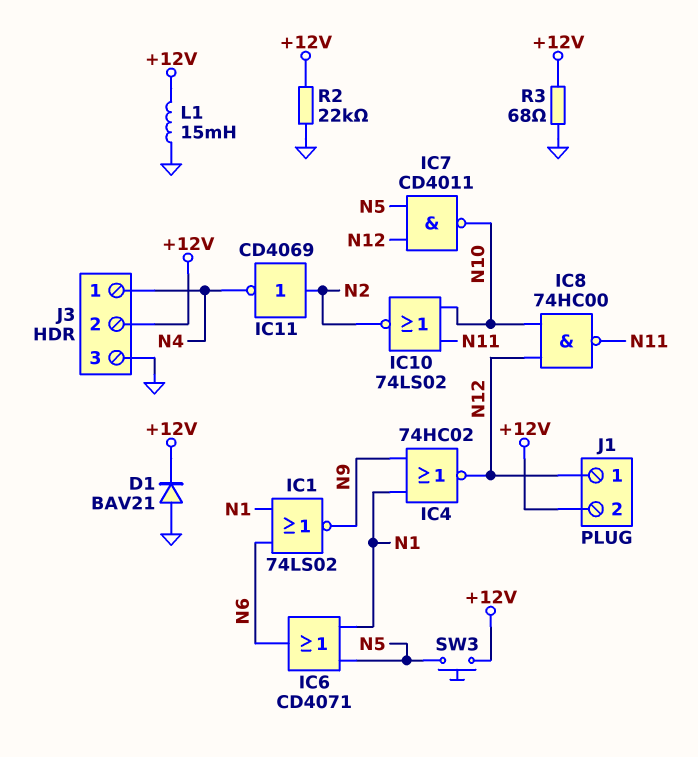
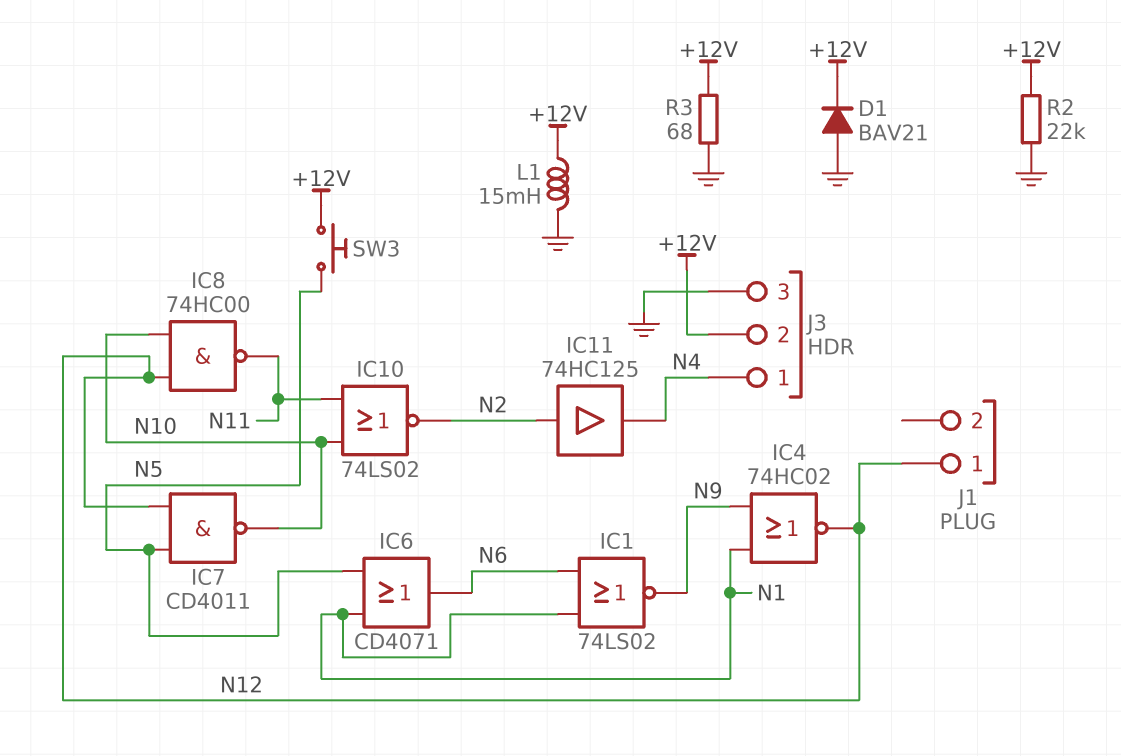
IC11: NOT CD4069 (in N2, out N4) -> buffer 74HC125 (in N2, out N4)
J1 pin 2: +12V -> none

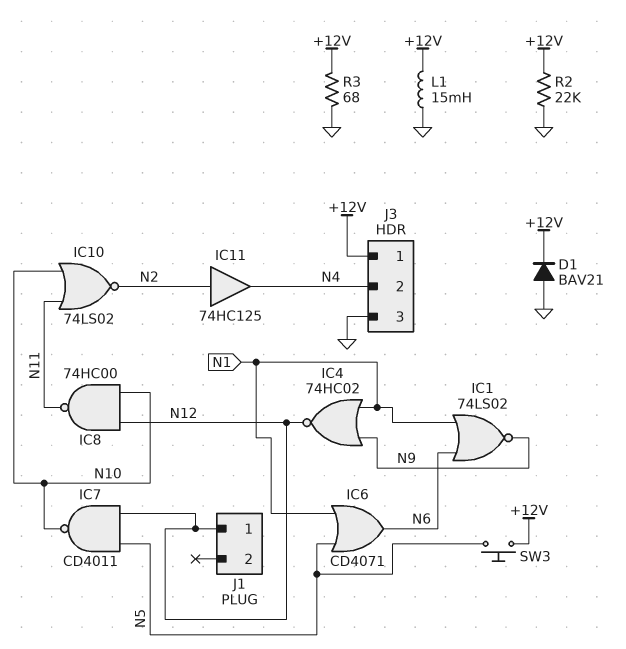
J3 pin 1: N4 -> +12V
J3 pin 2: +12V -> N4

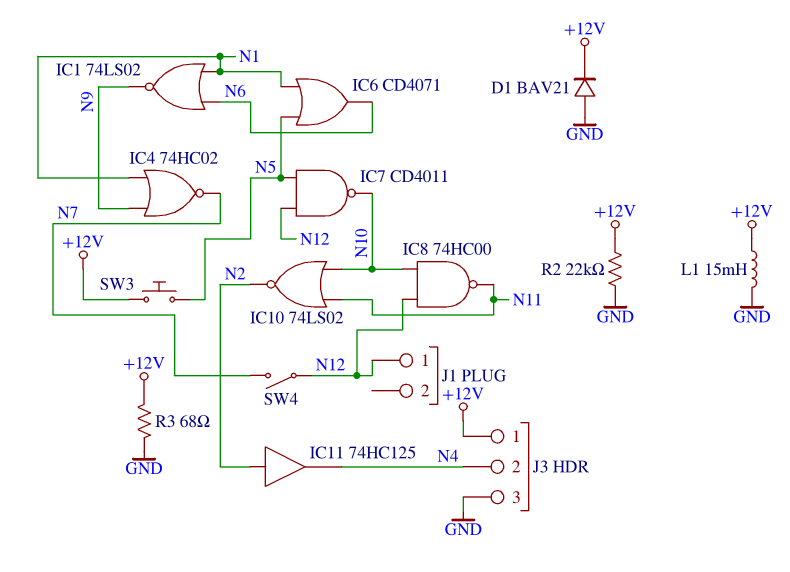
IC4: NOR 74HC02 (in N1, in N9, out N12) -> NOR 74HC02 (in N1, in N9, out N7)
SW4: none -> switch (N7, N12)

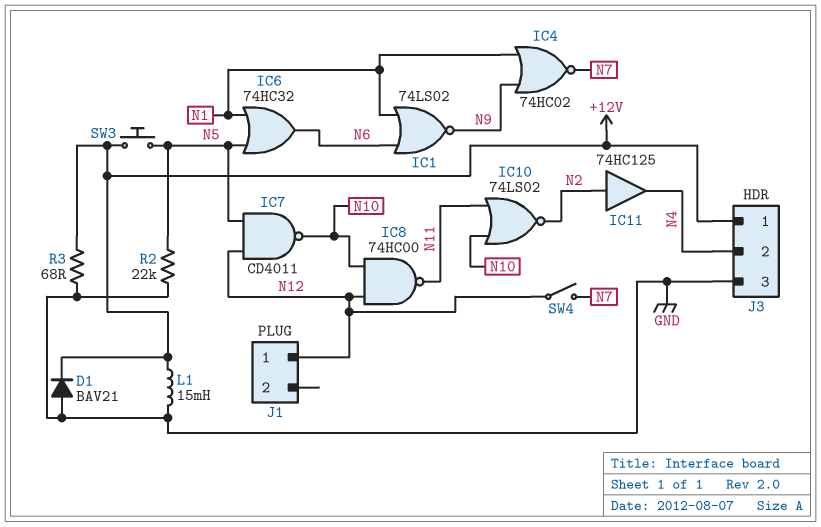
IC6: OR CD4071 (in N1, in N5, out N6) -> OR 74HC32 (in N1, in N5, out N6)
R2: 22k (+12V, GND) -> 22k (GND, N5)

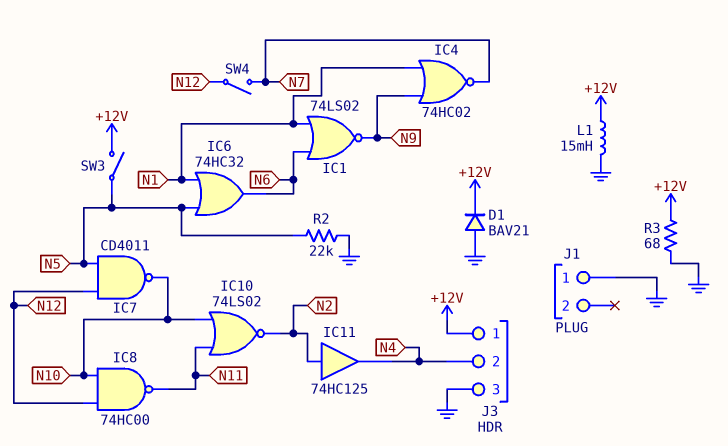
J1 pin 1: N12 -> GND
SW3: button (+12V, N5) -> switch (+12V, N5)

